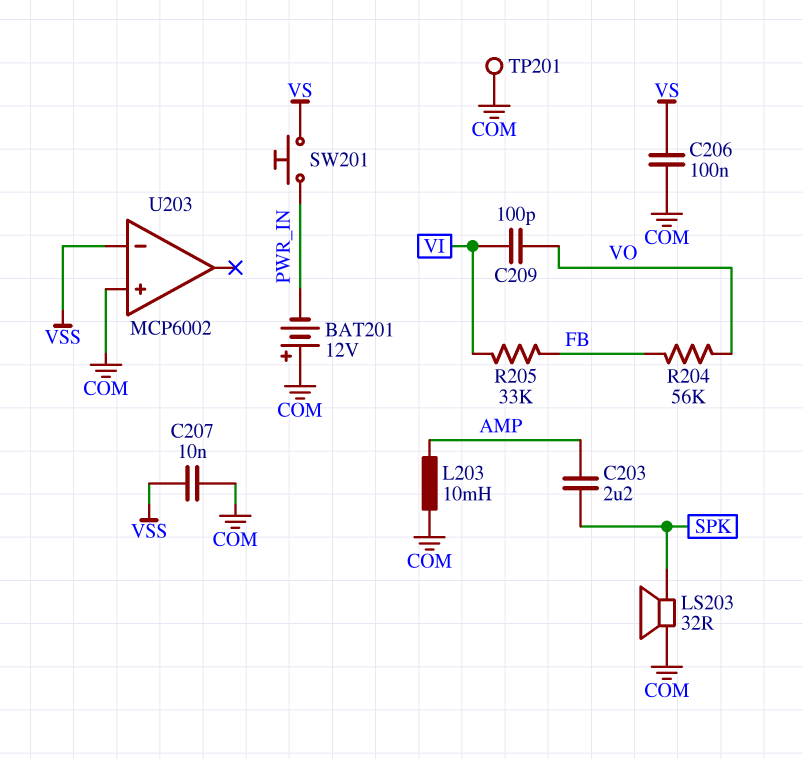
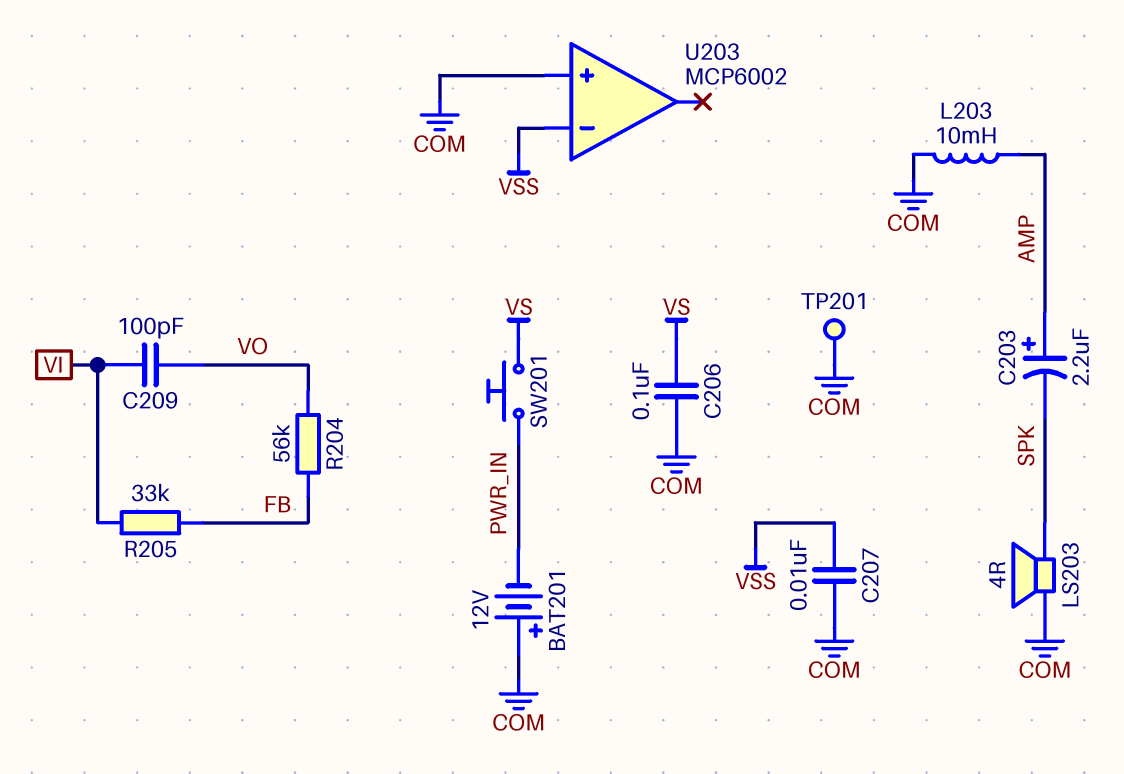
C203: 2.2uF (AMP, SPK) -> 2.2uF (plus AMP, minus SPK)
LS203: speaker 32R (COM, SPK) -> speaker 4R (COM, SPK)

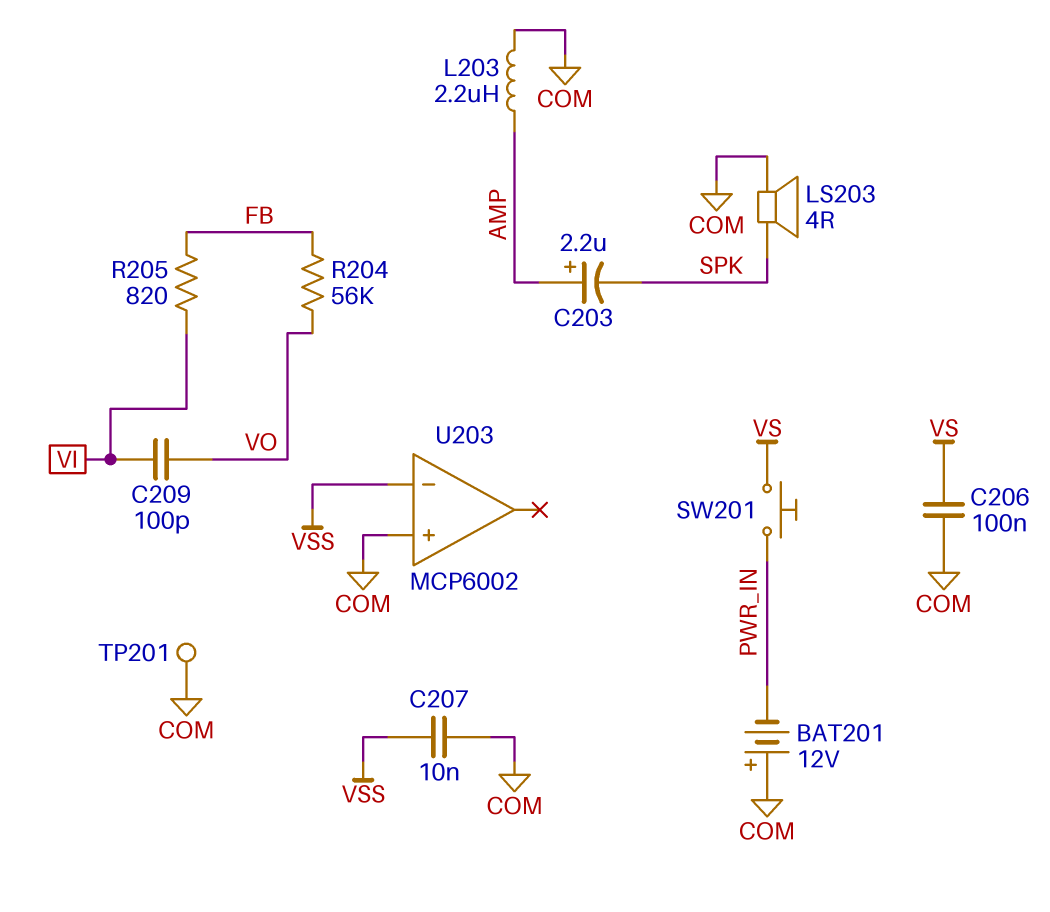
L203: 10mH (AMP, COM) -> 2.2uH (AMP, COM)
R205: 33k (FB, VI) -> 820 (FB, VI)

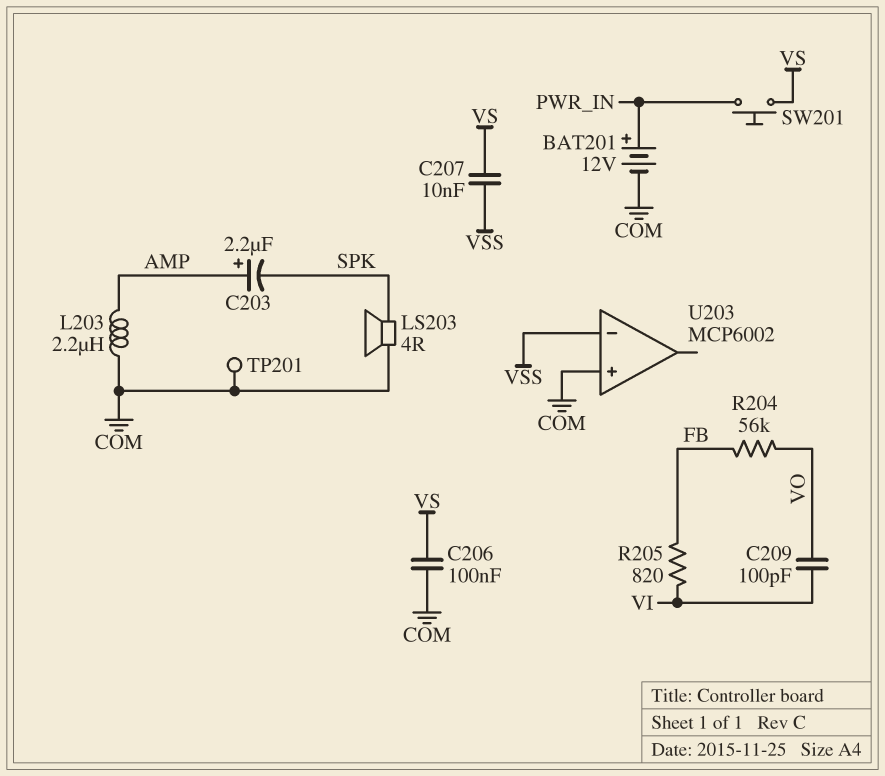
BAT201: 12V (plus COM, minus PWR_IN) -> 12V (plus PWR_IN, minus COM)
C207: 10nF (COM, VSS) -> 10nF (VS, VSS)

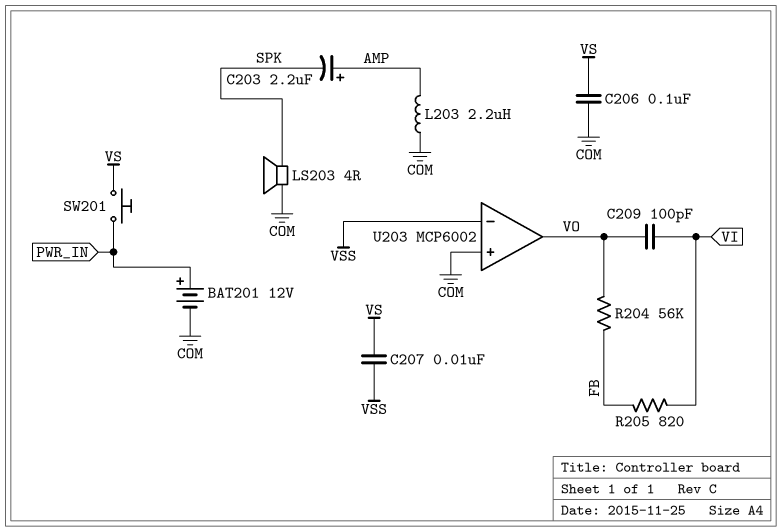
TP201: test point (COM) -> none
U203 pin out: none -> VO

